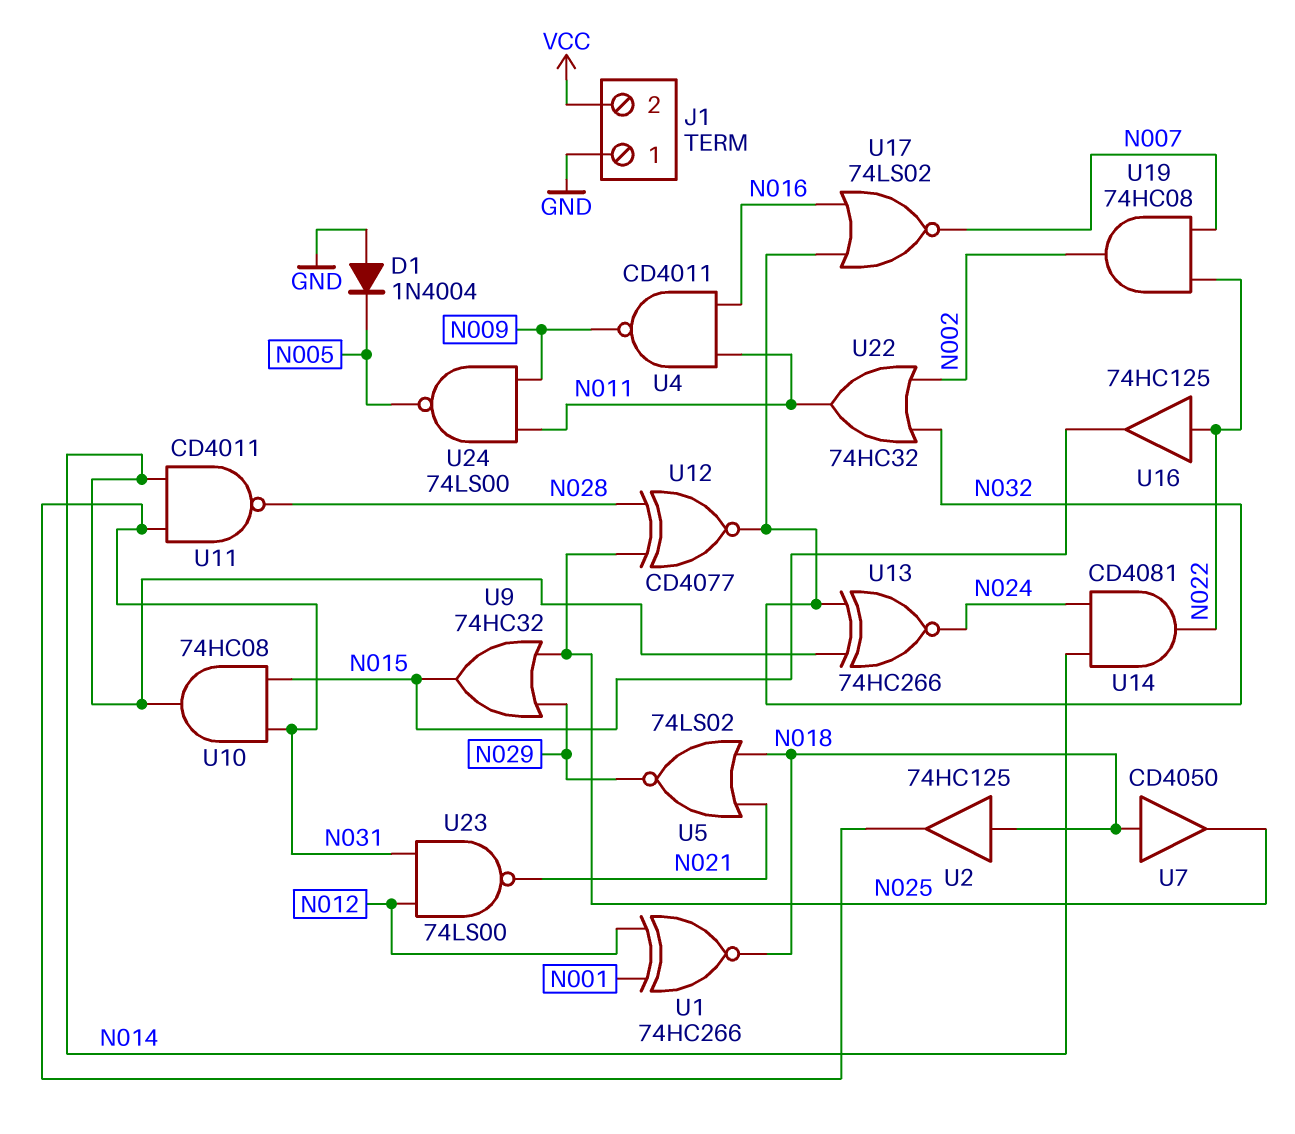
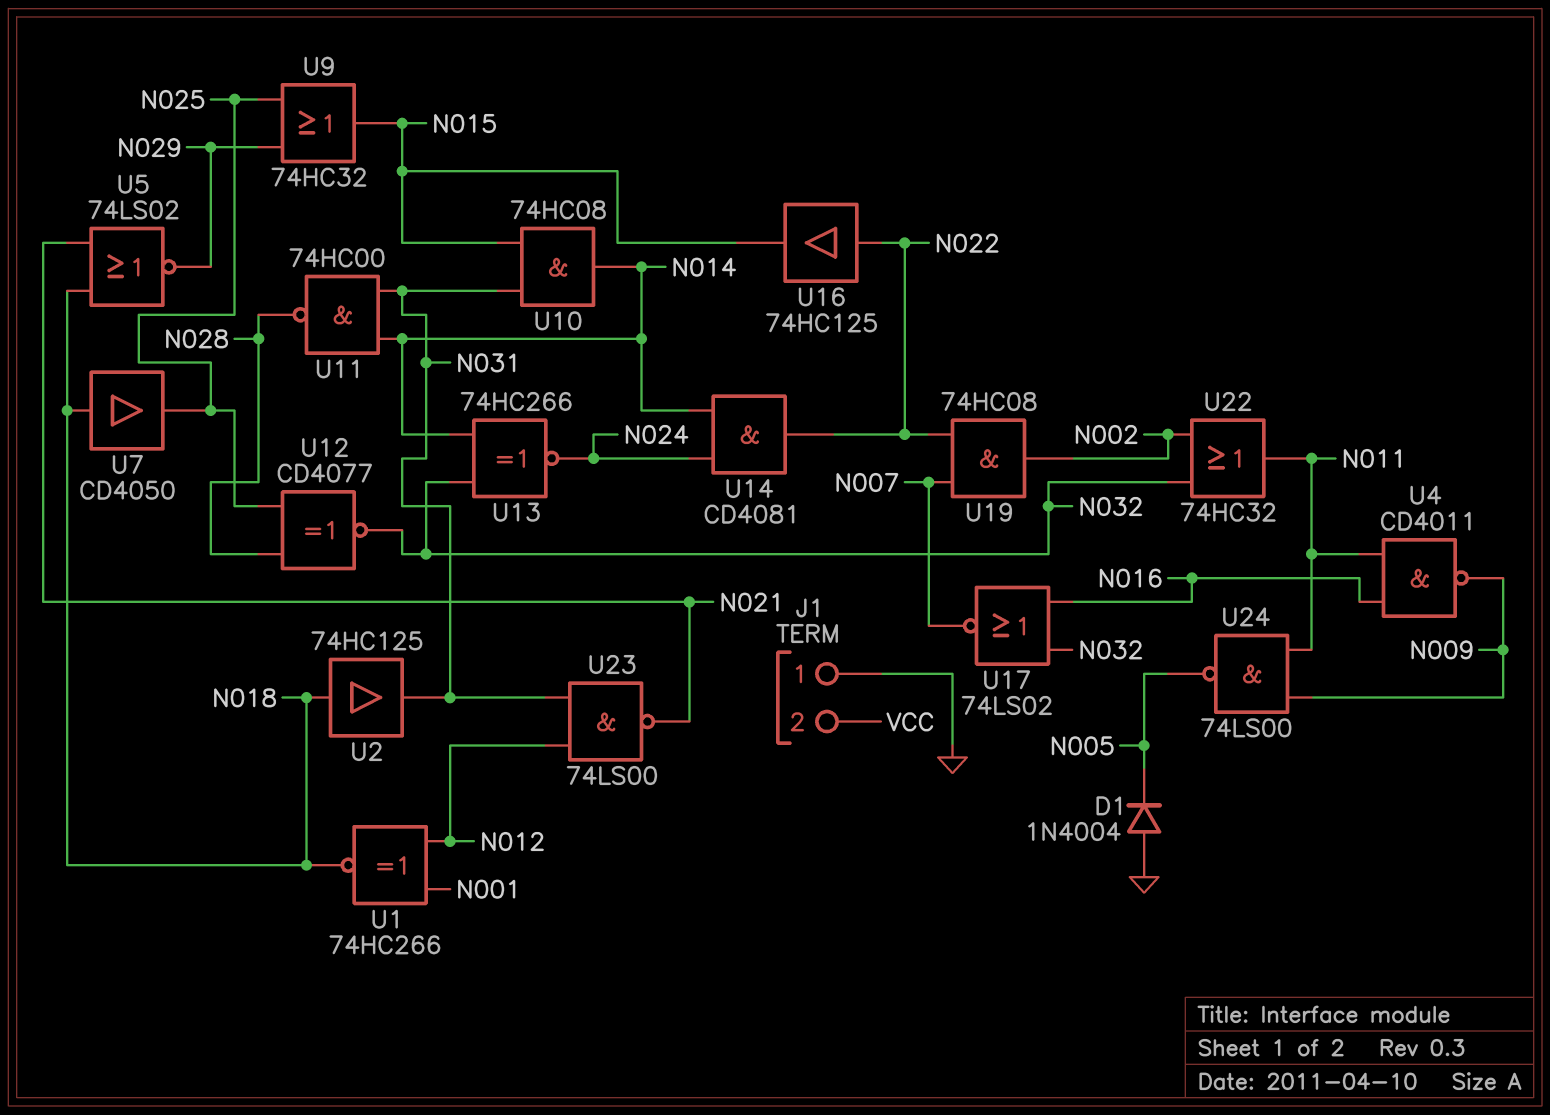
U11: NAND CD4011 (in N014, in N031, out N028) -> NAND 74HC00 (in N014, in N031, out N028)

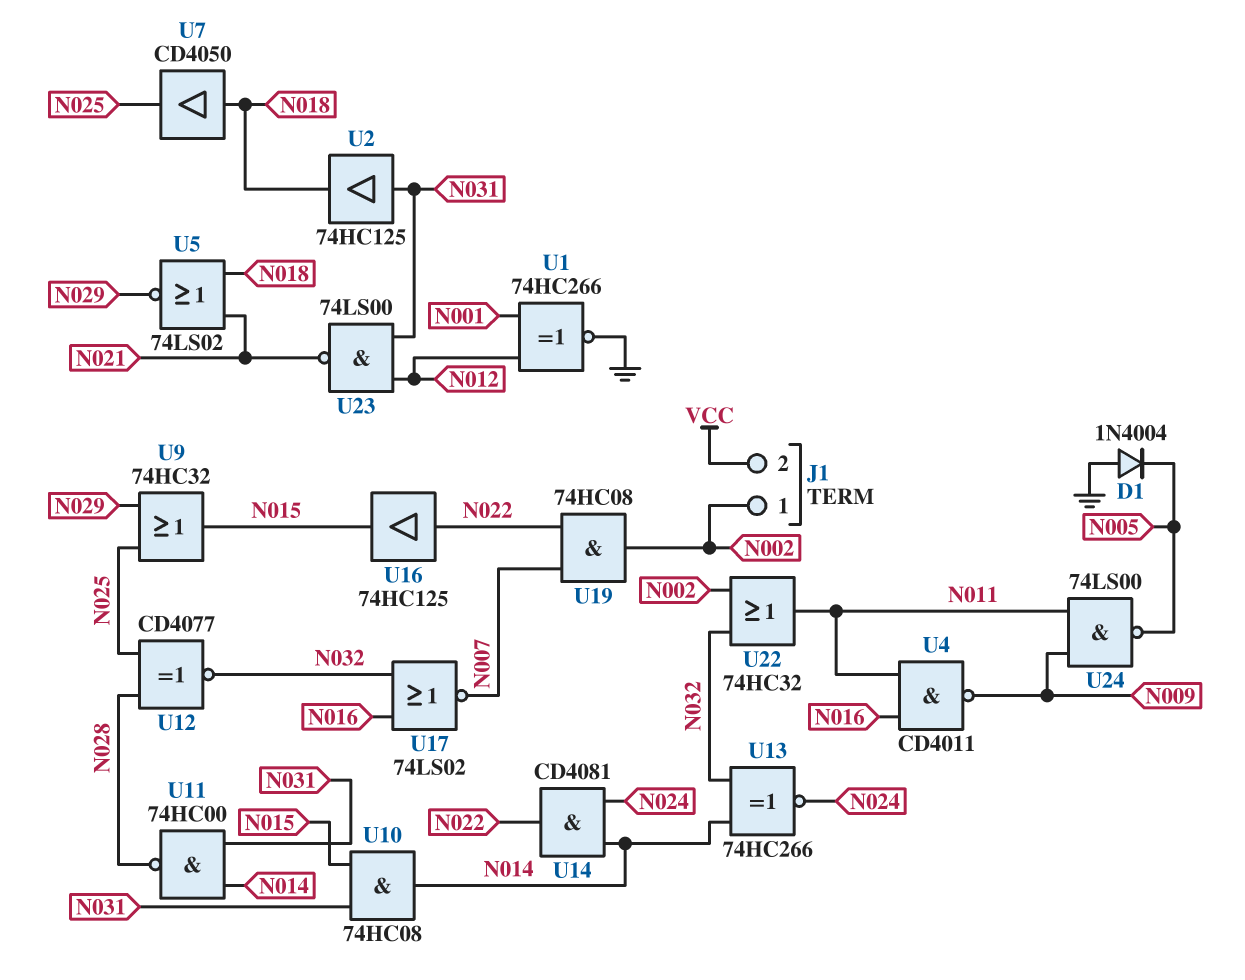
J1 pin 1: GND -> N002
U1: XNOR 74HC266 (in N001, in N012, out N018) -> XNOR 74HC266 (in N001, in N012, out GND)
U2: buffer 74HC125 (in N018, out N031) -> buffer 74HC125 (in N031, out N018)

